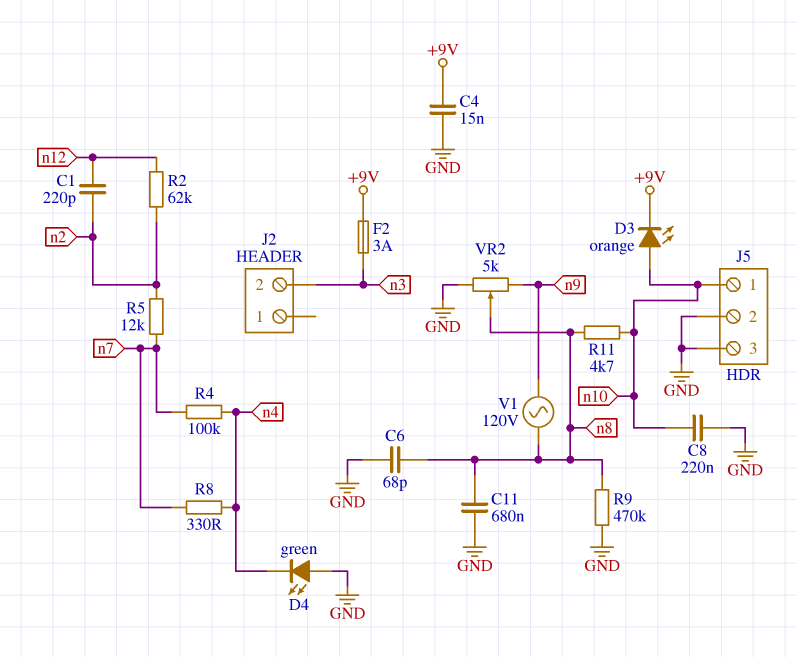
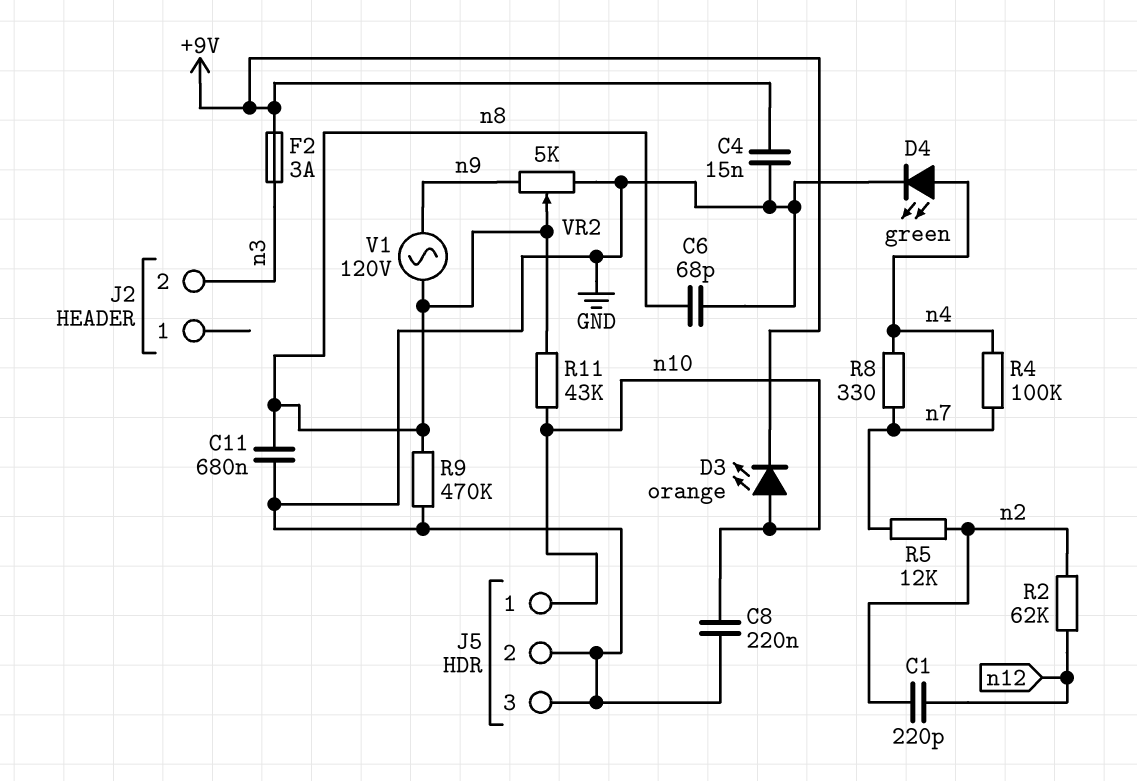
D4: LED green (A GND, K n4) -> LED green (A n4, K GND)
R11: 4.7k (n8, n10) -> 43k (n8, n10)

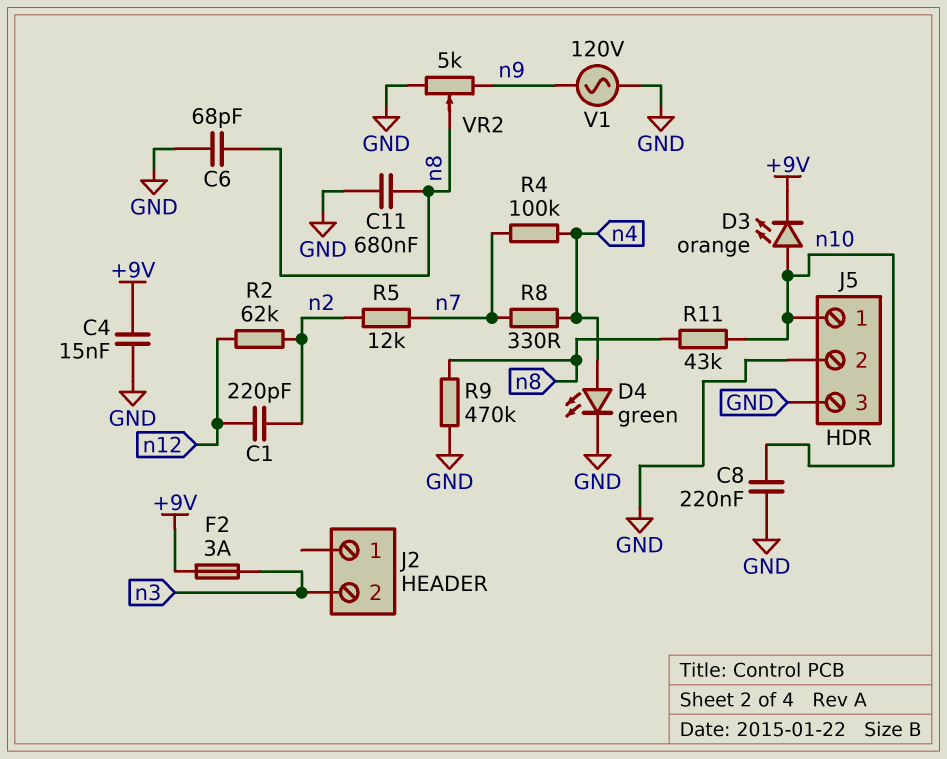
V1: AC 120V (n8, n9) -> AC 120V (GND, n9)

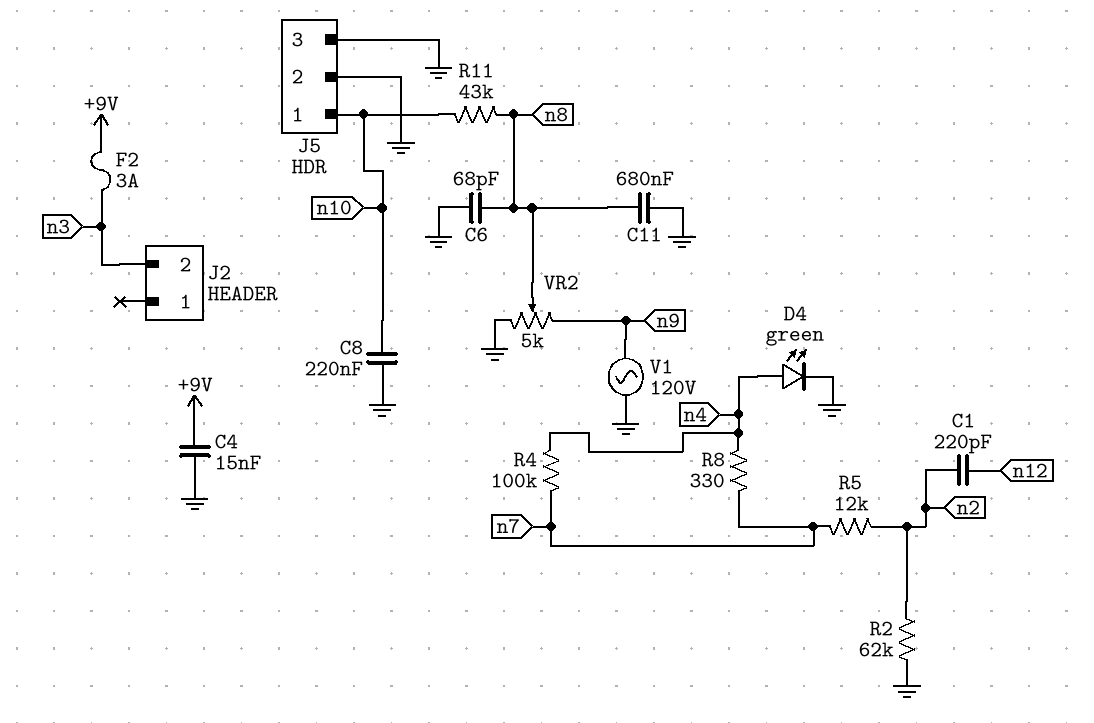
D3: LED orange (A n10, K +9V) -> none
R2: 62k (n2, n12) -> 62k (GND, n2)
R9: 470k (GND, n8) -> none

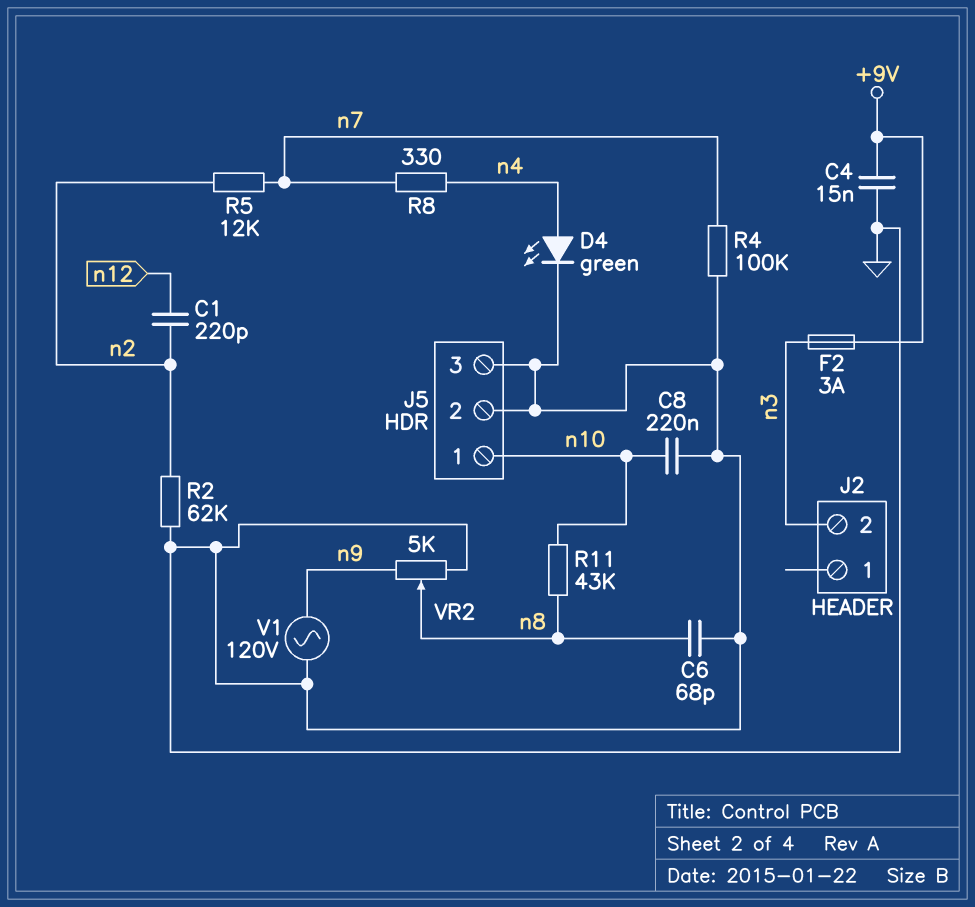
C11: 680nF (GND, n8) -> none
R4: 100k (n4, n7) -> 100k (GND, n7)

